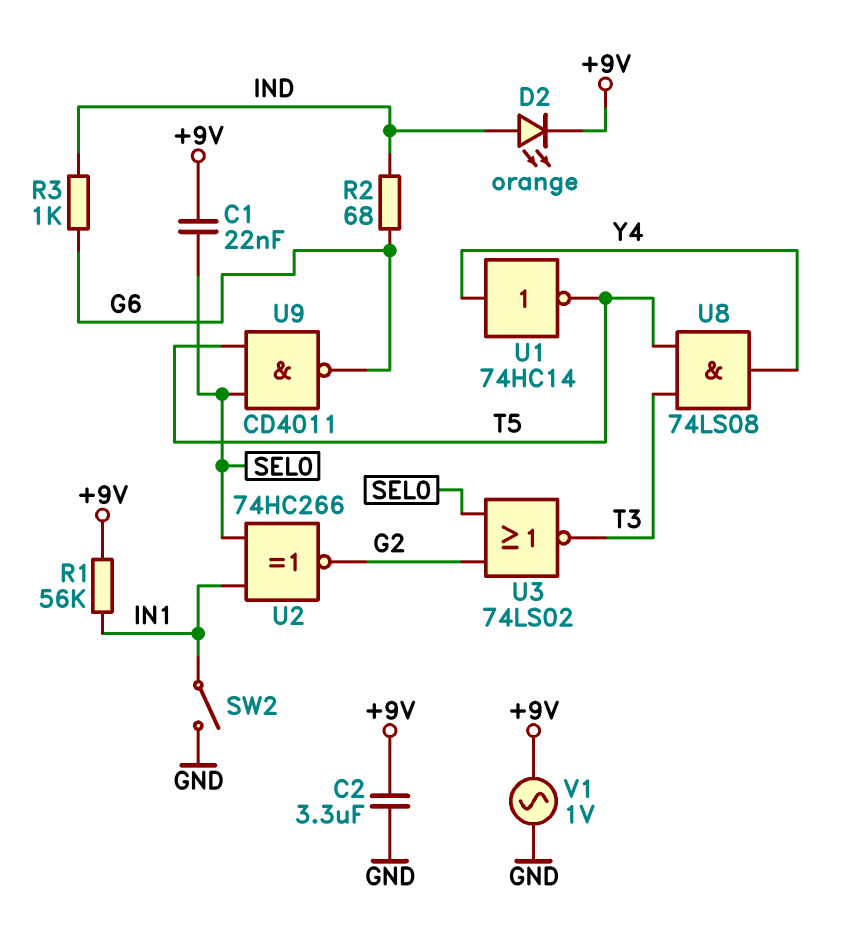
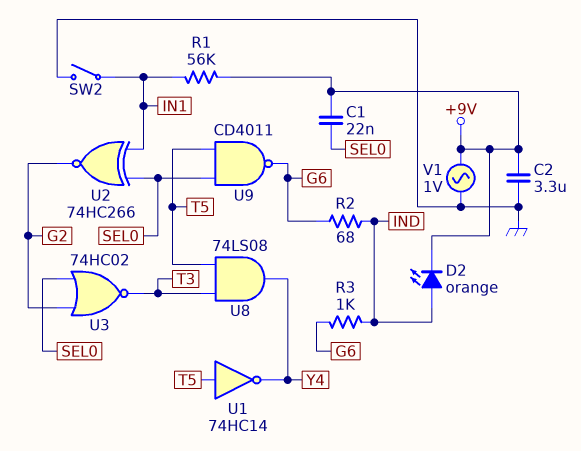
U1: NOT 74HC14 (in Y4, out T5) -> NOT 74HC14 (in T5, out Y4)
U3: NOR 74LS02 (in G2, in SEL0, out T3) -> NOR 74HC02 (in G2, in SEL0, out T3)

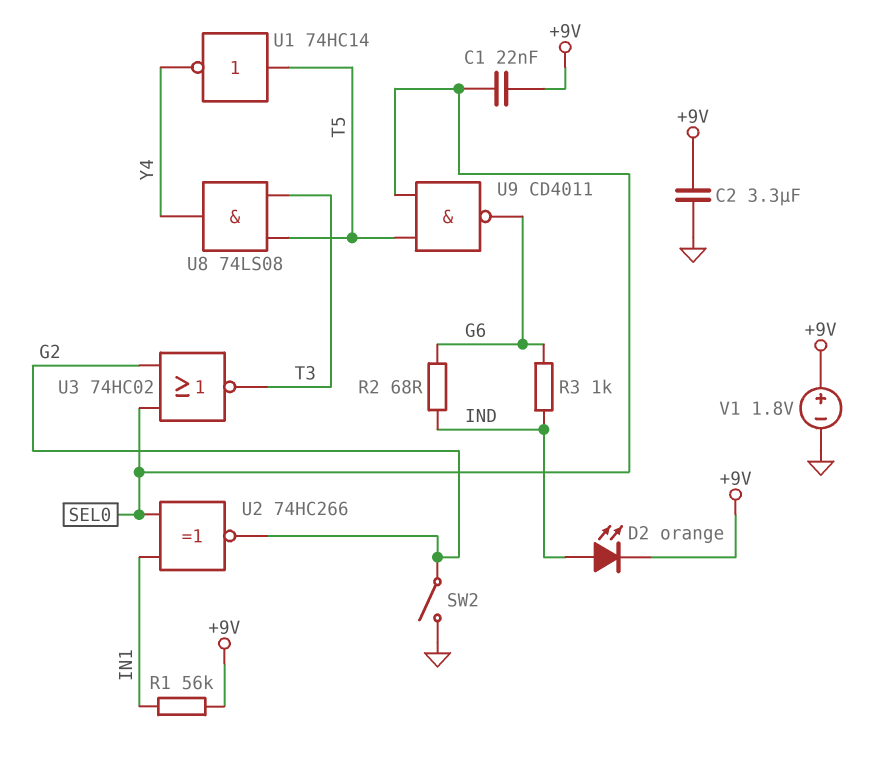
SW2: switch (GND, IN1) -> switch (G2, GND)
V1: AC 1V (+9V, GND) -> 1.8V (plus +9V, minus GND)

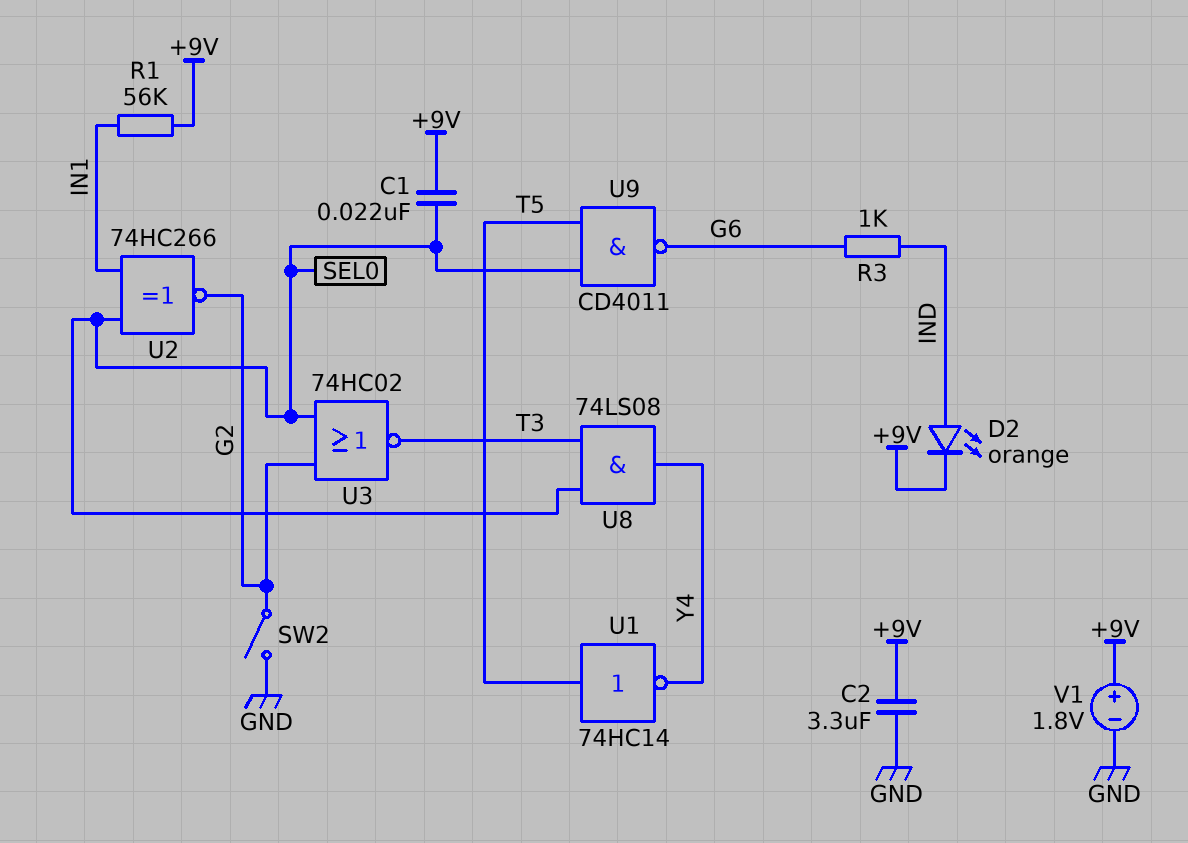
R2: 68 (G6, IND) -> none
U8: AND 74LS08 (in T3, in T5, out Y4) -> AND 74LS08 (in SEL0, in T3, out Y4)

